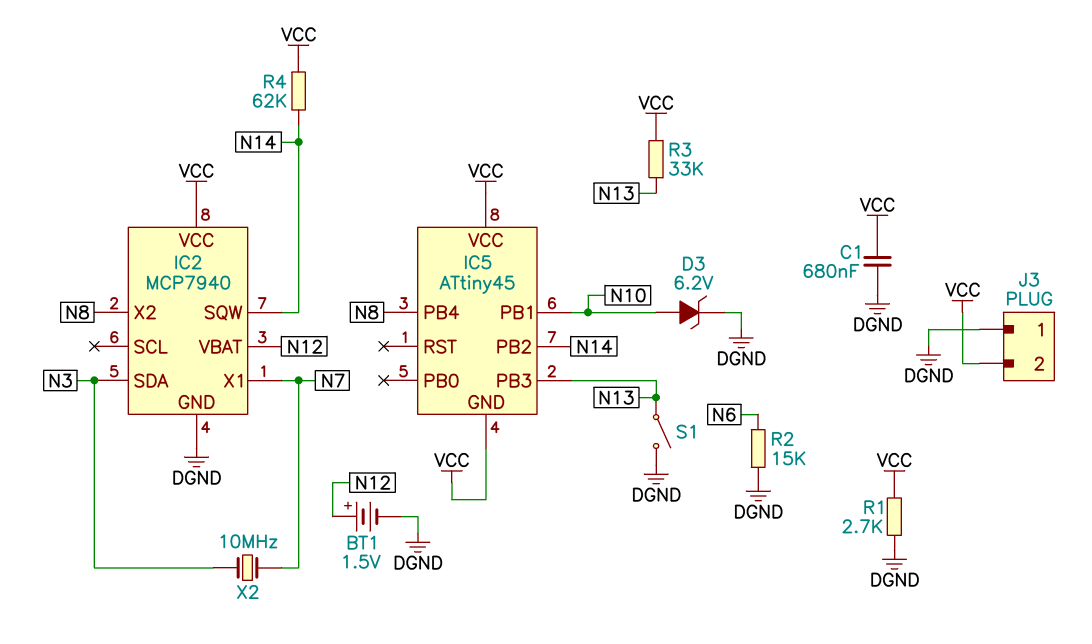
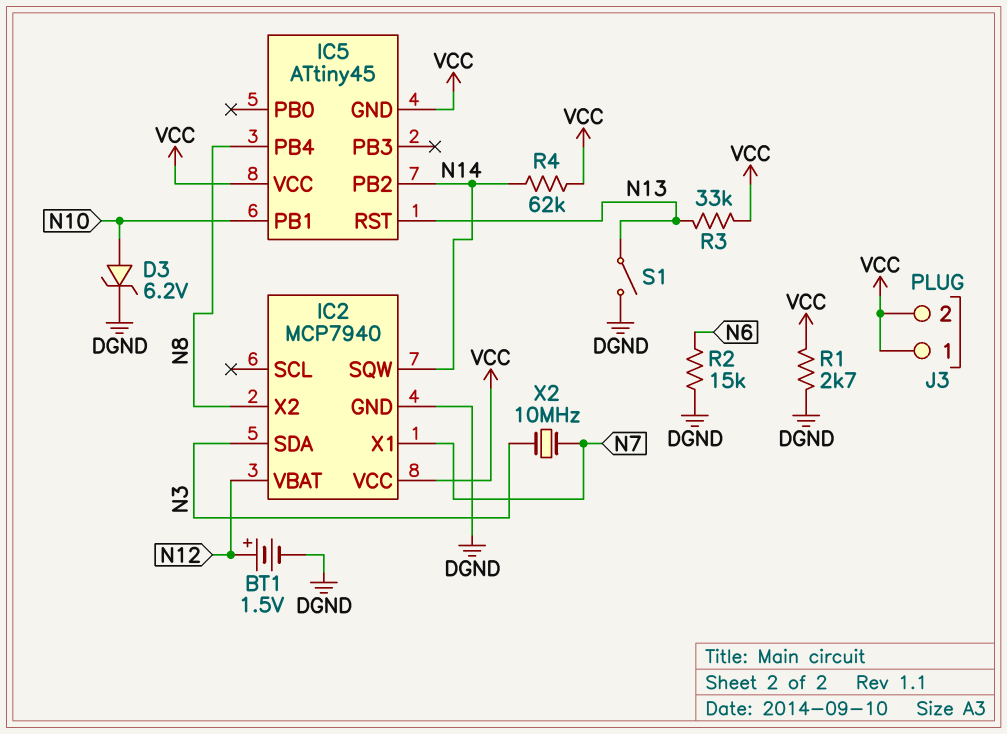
C1: 680nF (DGND, VCC) -> none
IC5 pin PB3: N13 -> none
IC5 pin RST: none -> N13
J3 pin 1: DGND -> VCC

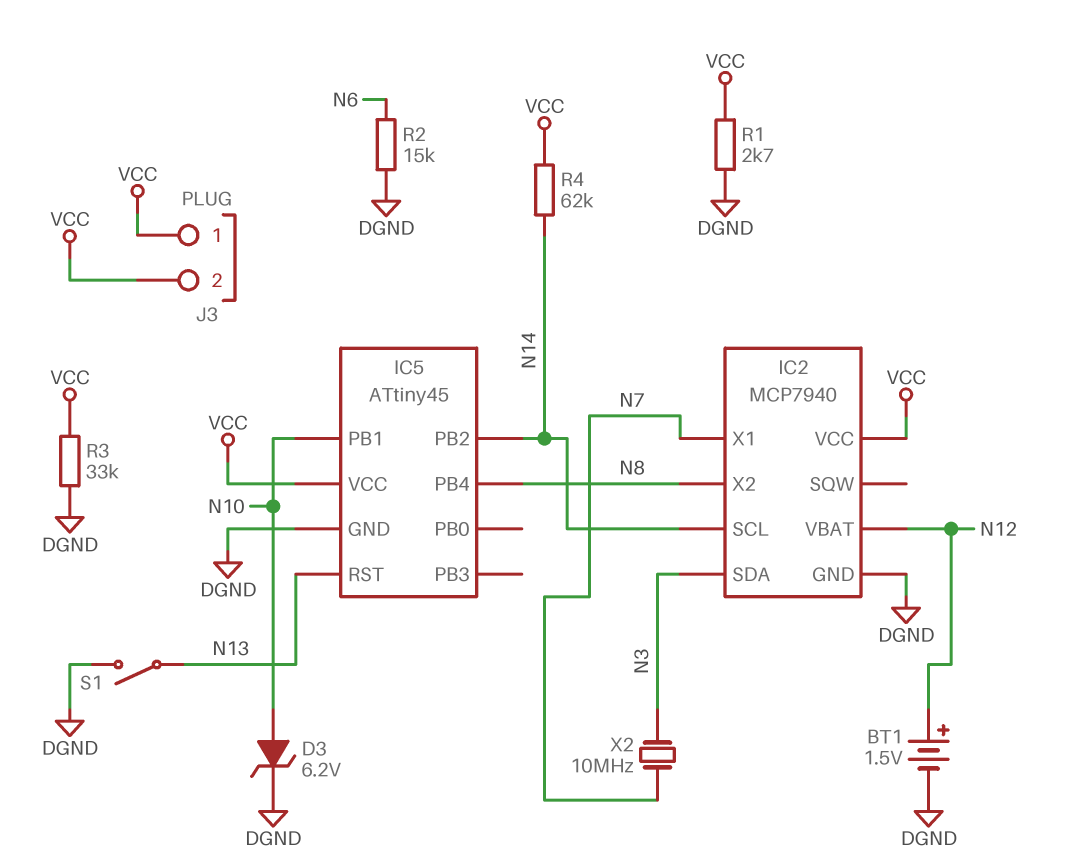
IC2 pin SCL: none -> N14
IC2 pin SQW: N14 -> none
IC5 pin GND: VCC -> DGND
R3: 33k (N13, VCC) -> 33k (DGND, VCC)

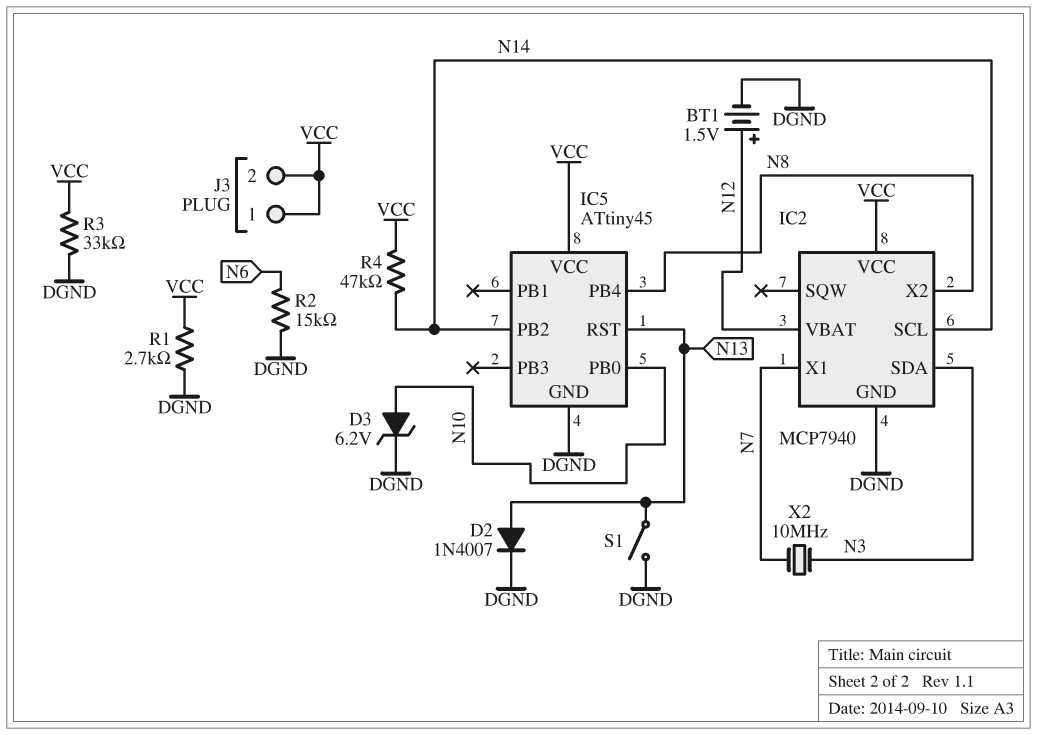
D2: none -> diode 1N4007 (A N13, K DGND)
IC5 pin PB0: none -> N10
IC5 pin PB1: N10 -> none
R4: 62k (N14, VCC) -> 47k (N14, VCC)

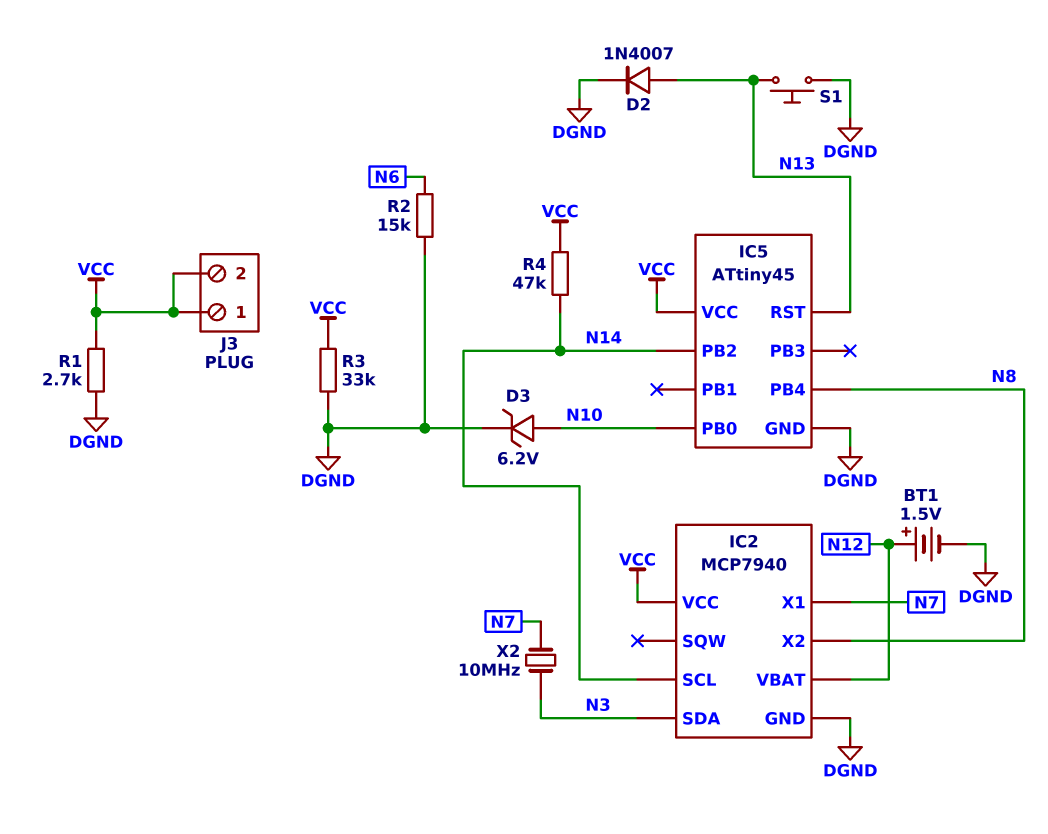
S1: switch (DGND, N13) -> button (DGND, N13)

